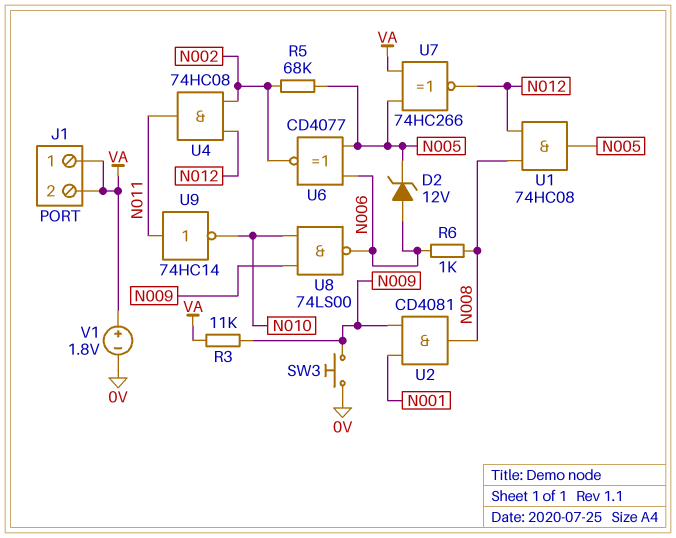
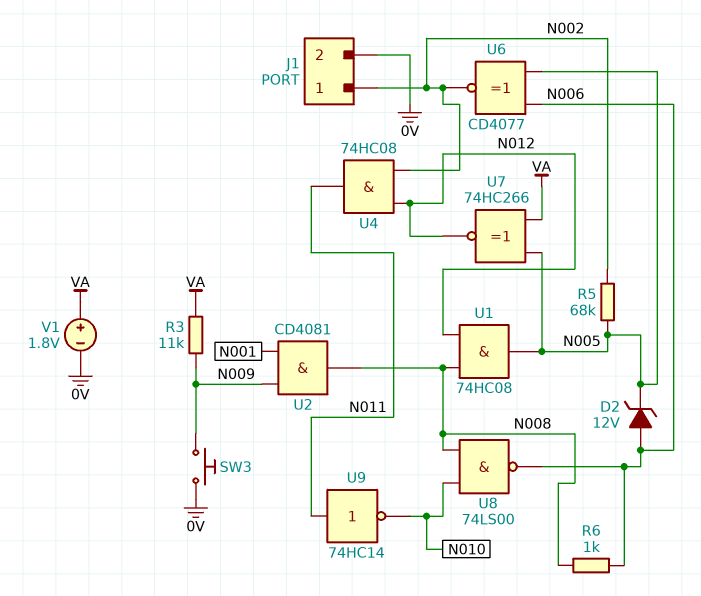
J1 pin 1: VA -> N002
J1 pin 2: VA -> 0V
U8: NAND 74LS00 (in N009, in N010, out N006) -> NAND 74LS00 (in N008, in N010, out N006)

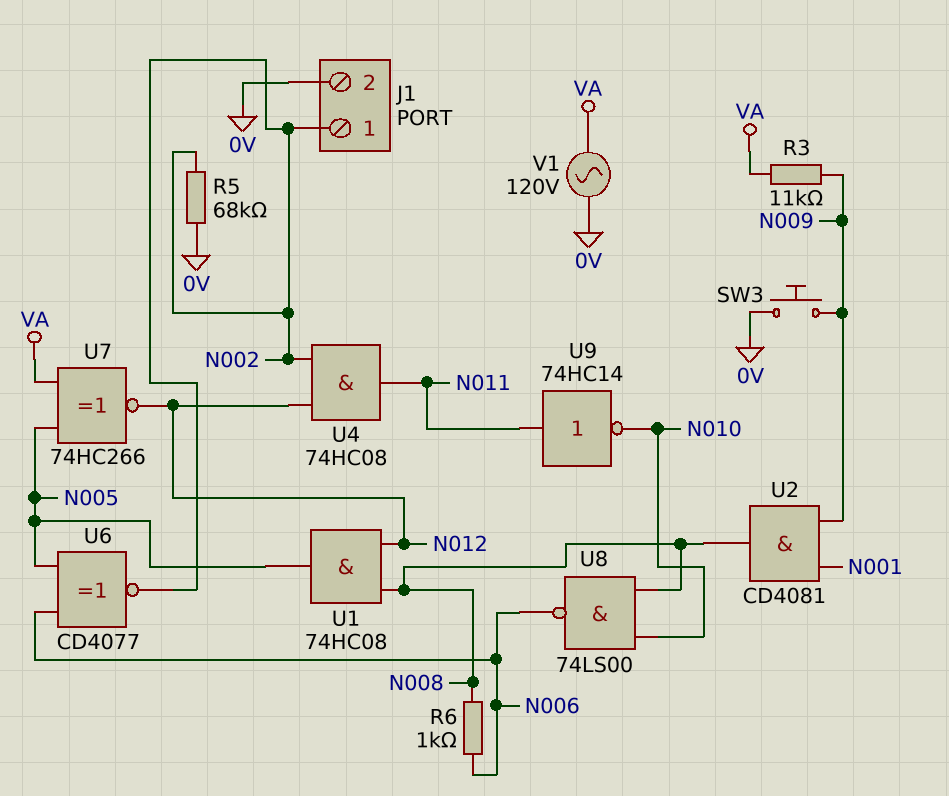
D2: zener 12V (A N006, K N005) -> none
R5: 68k (N002, N005) -> 68k (0V, N002)
V1: 1.8V (plus VA, minus 0V) -> AC 120V (0V, VA)

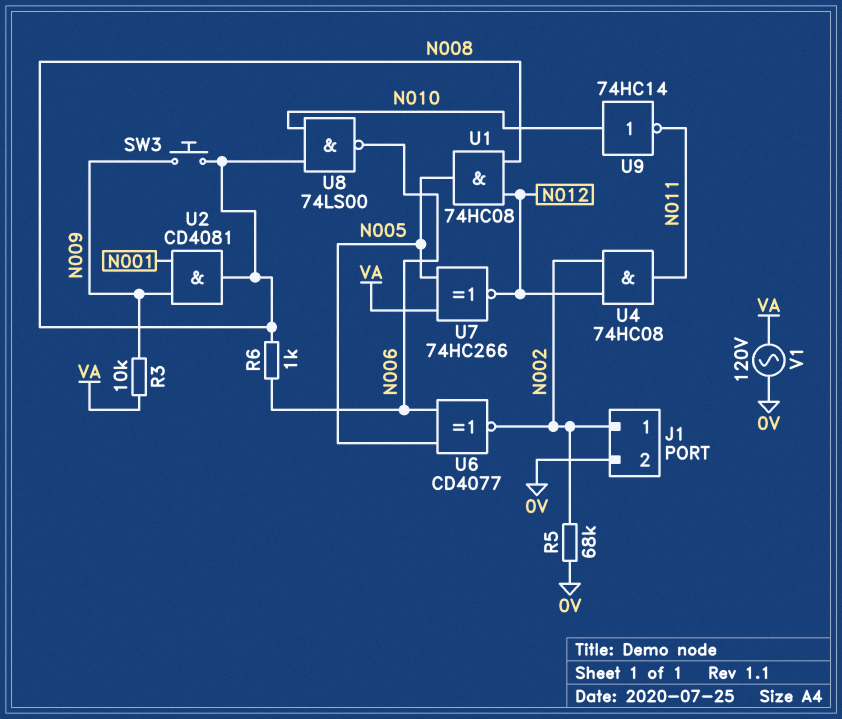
R3: 11k (N009, VA) -> 10k (N009, VA)
SW3: button (0V, N009) -> button (N008, N009)
U9: NOT 74HC14 (in N011, out N010) -> NOT 74HC14 (in N010, out N011)

